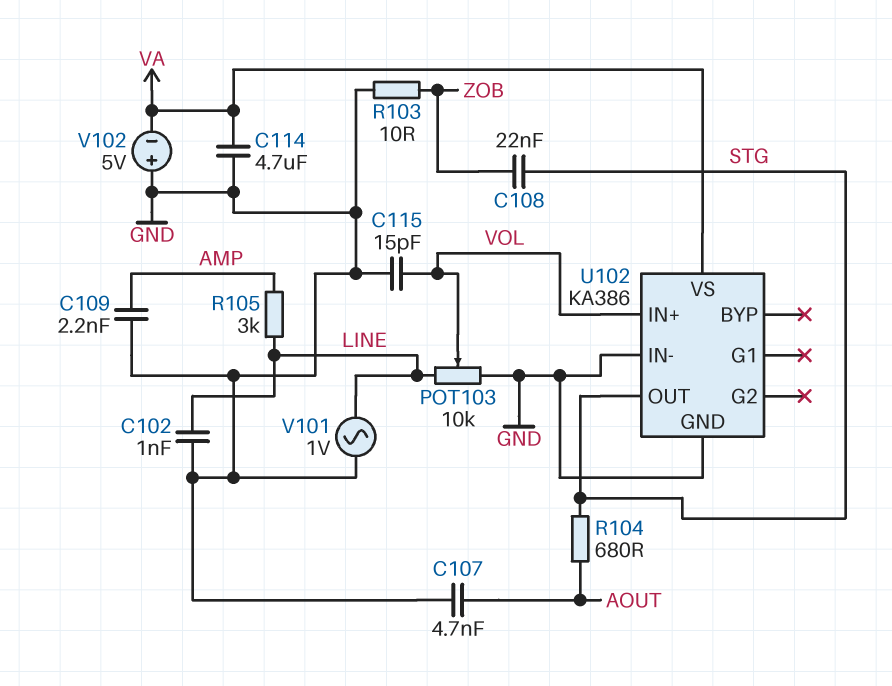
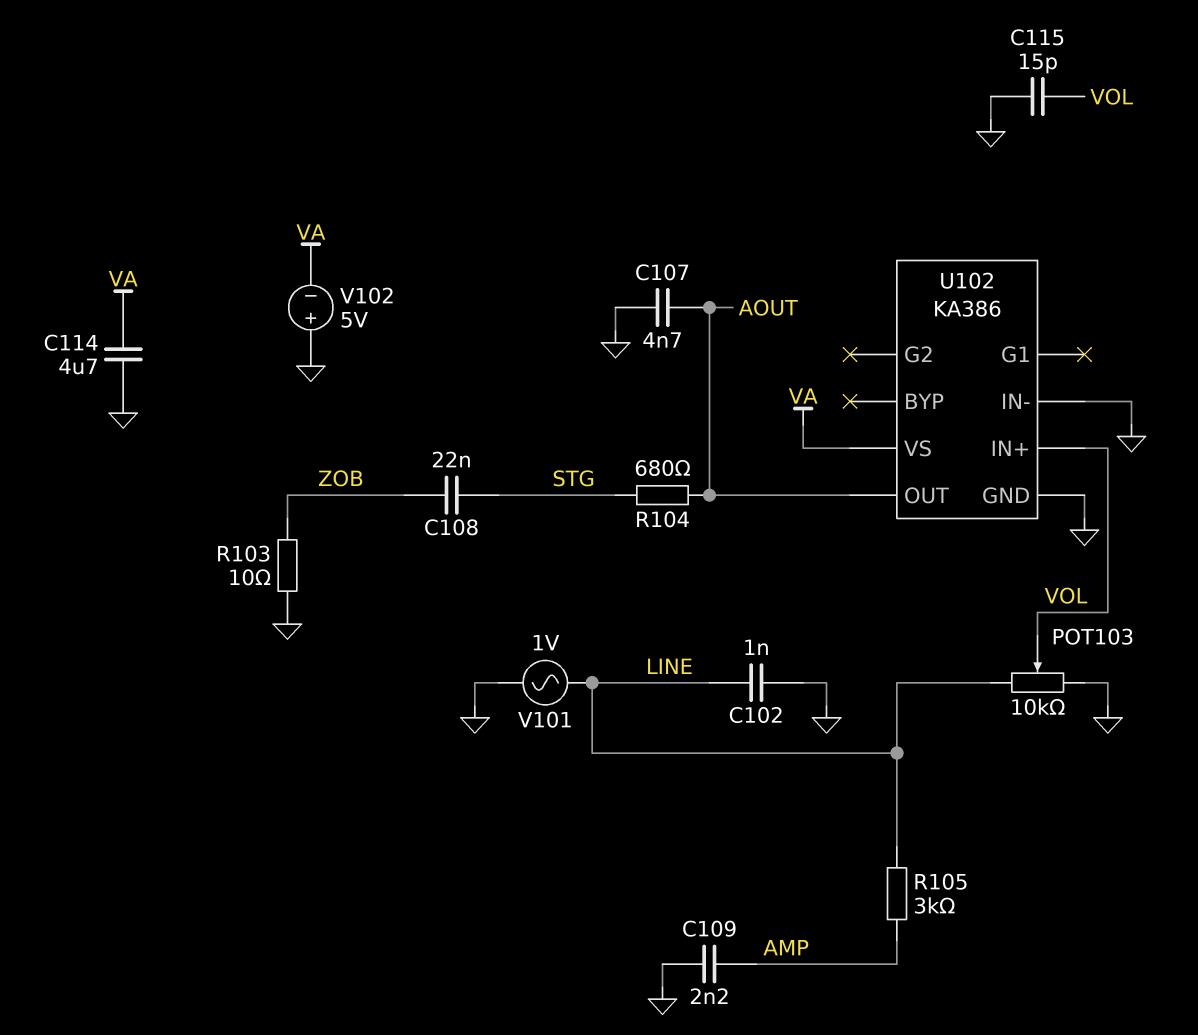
U102 pin OUT: STG -> AOUT

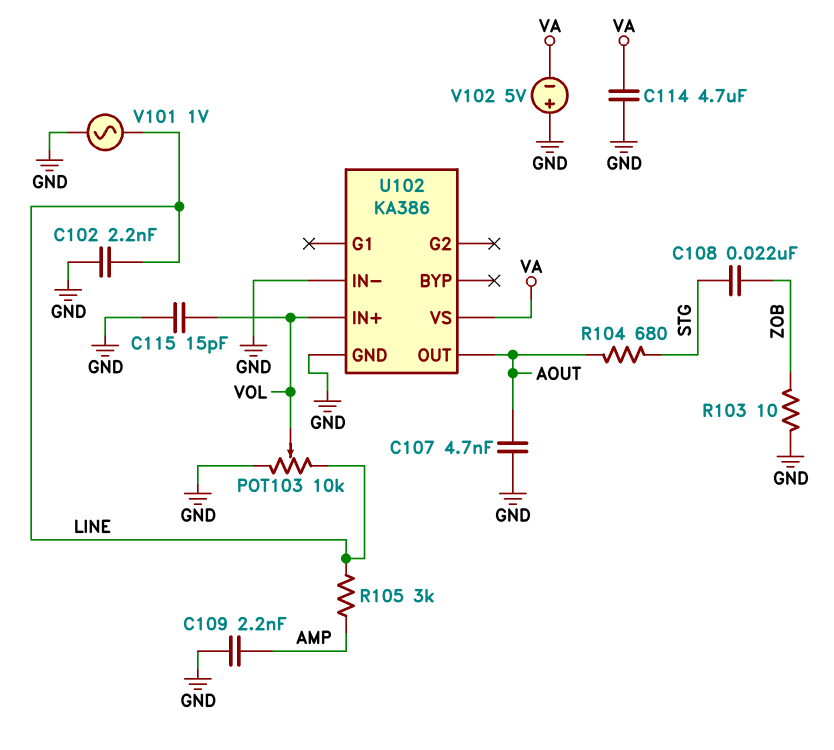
C102: 1nF (GND, LINE) -> 2.2nF (GND, LINE)

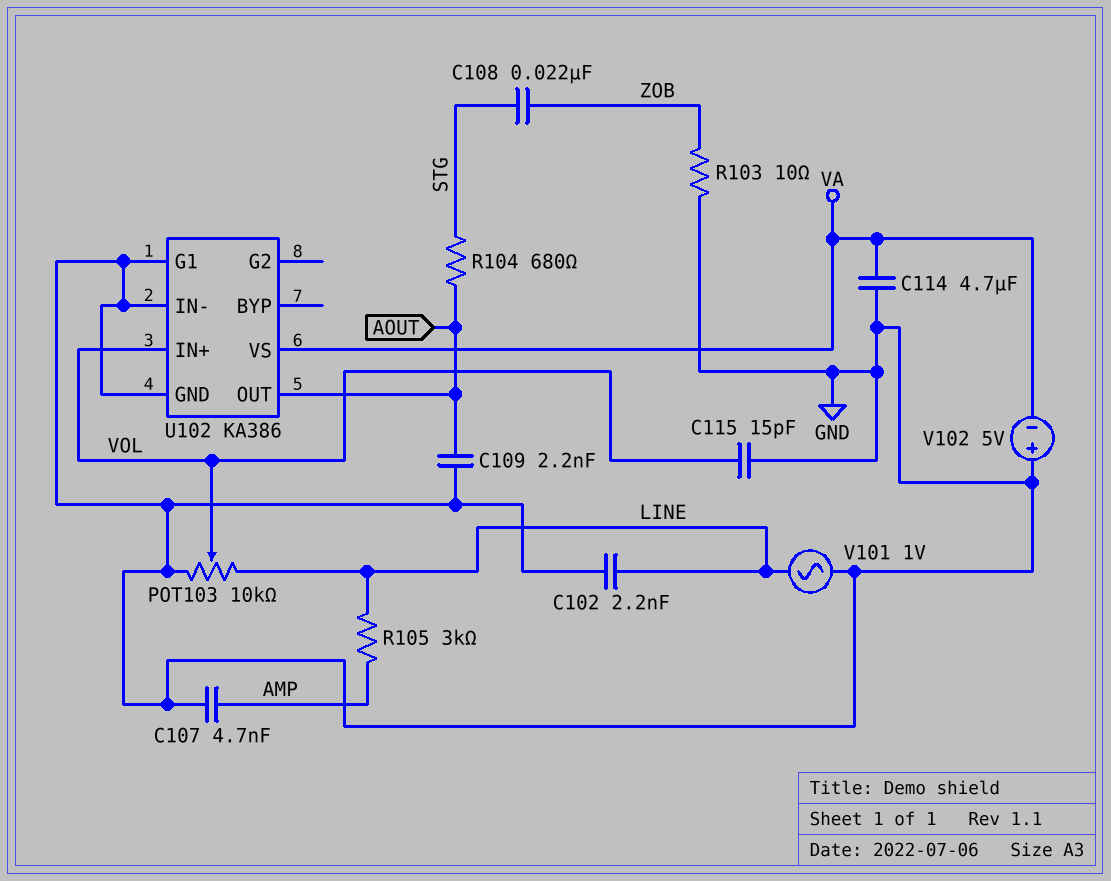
C107: 4.7nF (AOUT, GND) -> 4.7nF (AMP, GND)
C109: 2.2nF (AMP, GND) -> 2.2nF (AOUT, GND)
U102 pin G1: none -> GND

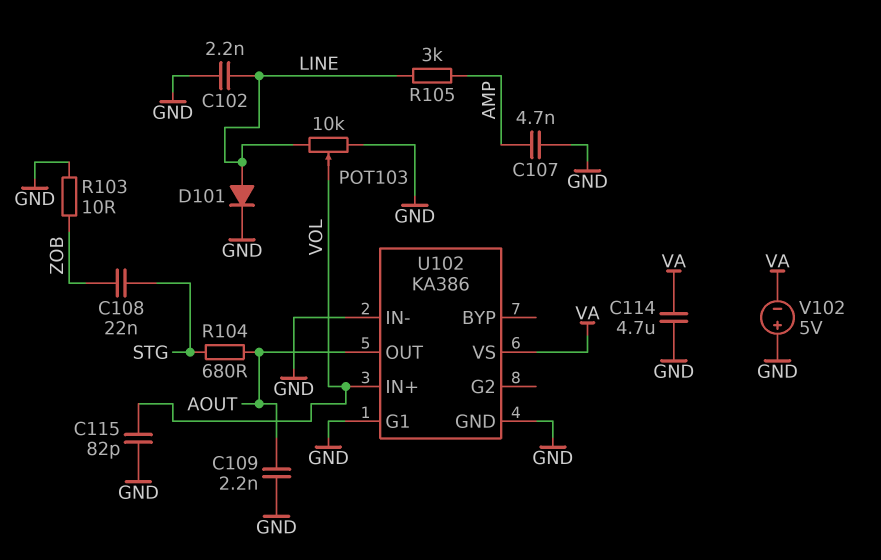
C115: 15pF (GND, VOL) -> 82pF (GND, VOL)
D101: none -> diode (A LINE, K GND)
V101: AC 1V (GND, LINE) -> none

